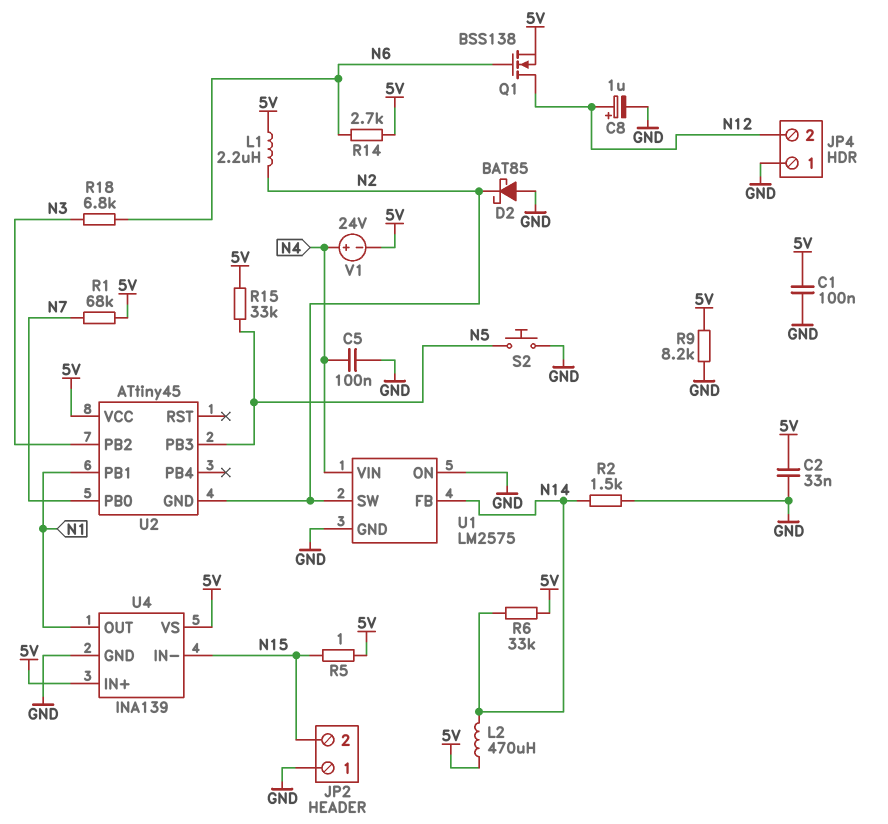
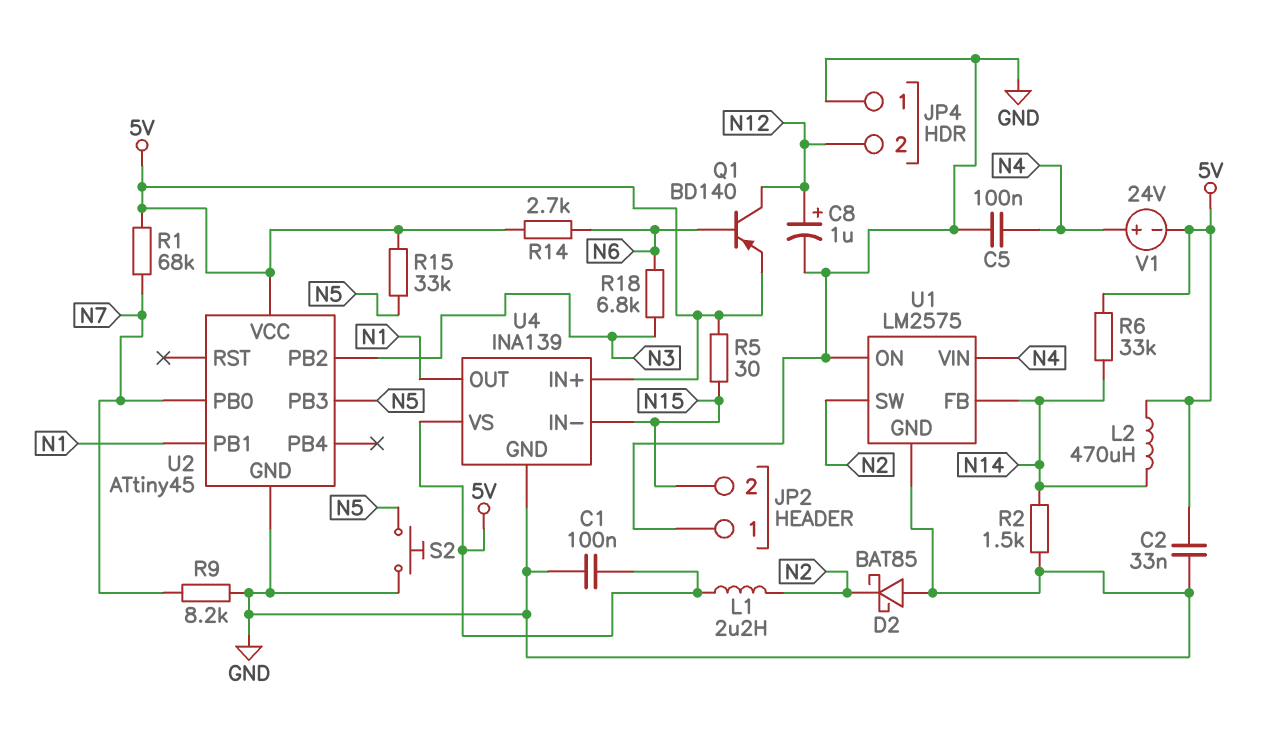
Q1: NMOS BSS138 (G N6, D N12, S 5V) -> PNP BD140 (B N6, C N12, E 5V)
R5: 1 (5V, N15) -> 30 (5V, N15)
R9: 8.2k (5V, GND) -> 8.2k (GND, N7)
U2 pin GND: N2 -> GND

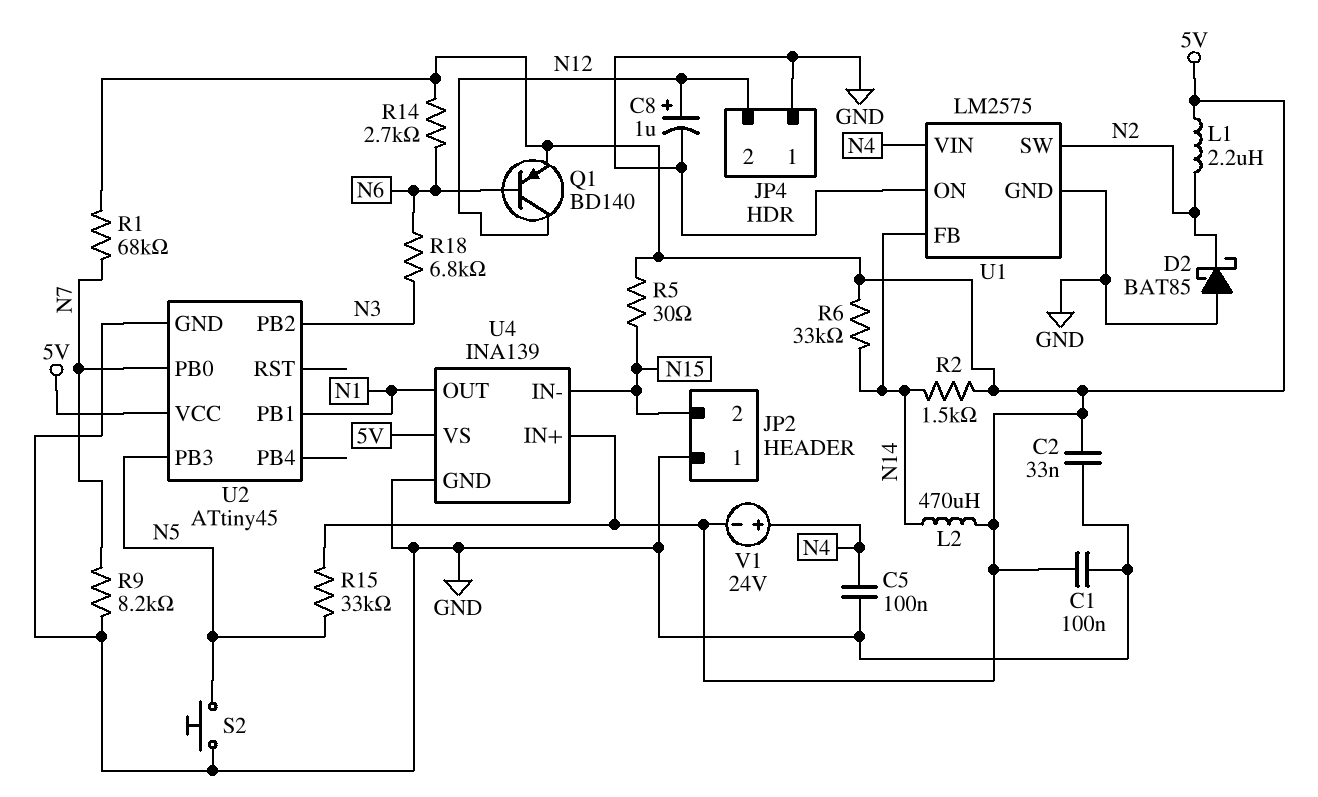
R2: 1.5k (GND, N14) -> 1.5k (5V, N14)

